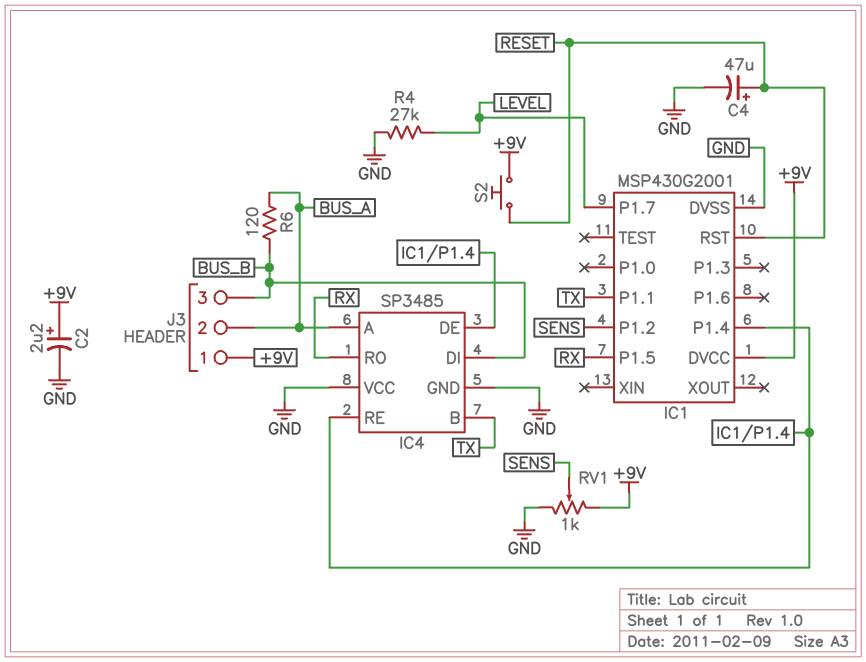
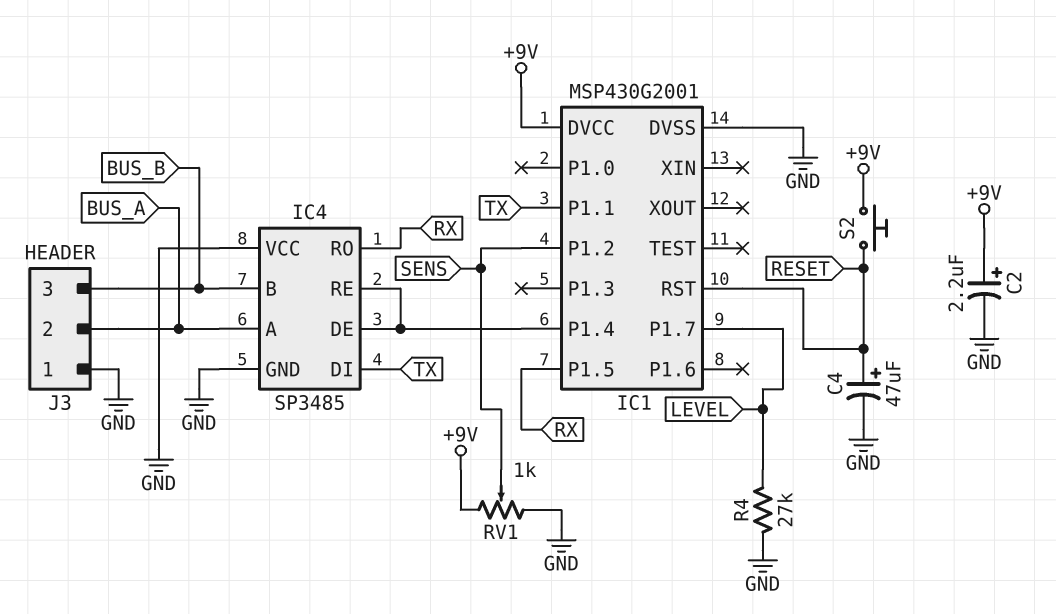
IC4 pin B: TX -> BUS_B
IC4 pin DI: BUS_B -> TX
J3 pin 1: +9V -> GND
R6: 120 (BUS_A, BUS_B) -> none

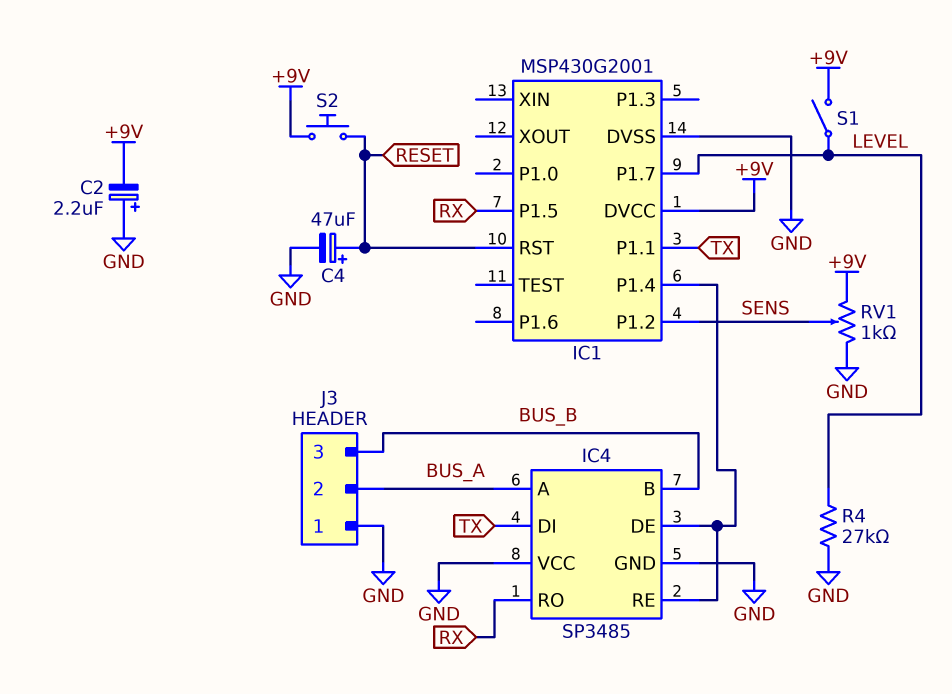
C2: 2.2uF (plus +9V, minus GND) -> 2.2uF (plus GND, minus +9V)
S1: none -> switch (+9V, LEVEL)

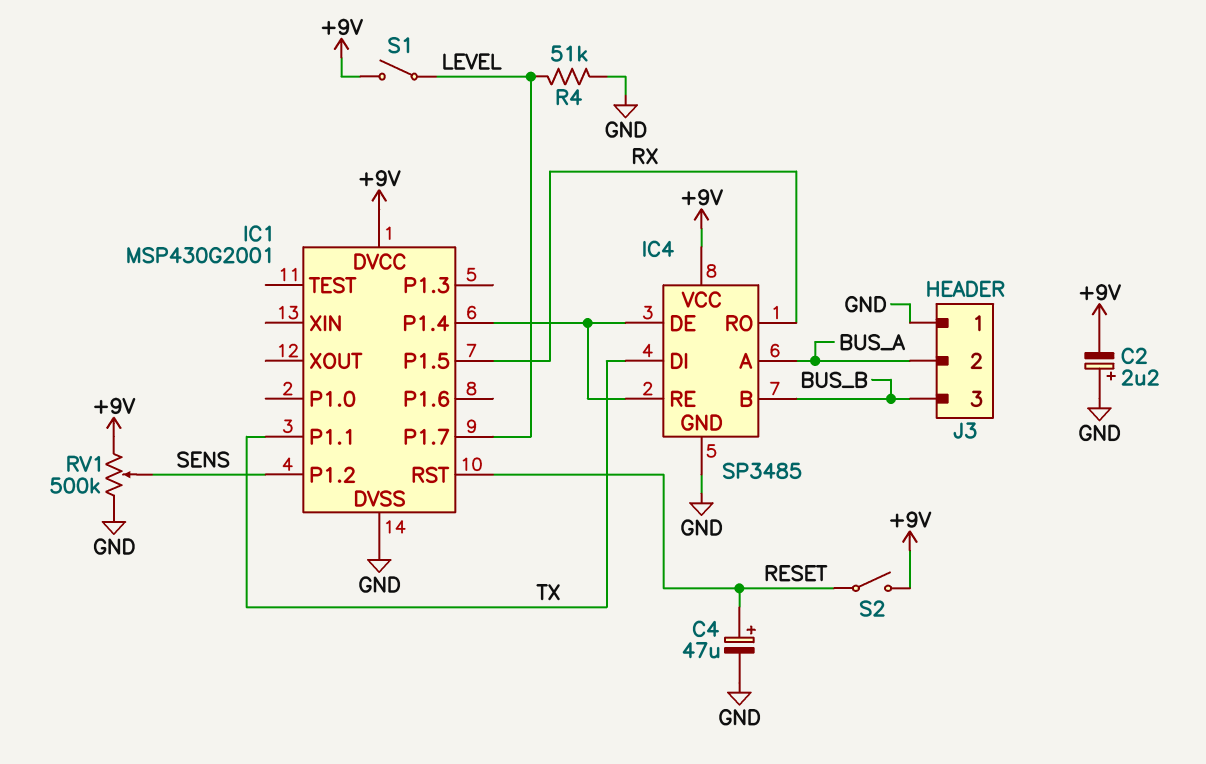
IC4 pin VCC: GND -> +9V
R4: 27k (GND, LEVEL) -> 51k (GND, LEVEL)
RV1: 1k (+9V, GND, wiper SENS) -> 500k (+9V, GND, wiper SENS)
S2: button (+9V, RESET) -> switch (+9V, RESET)

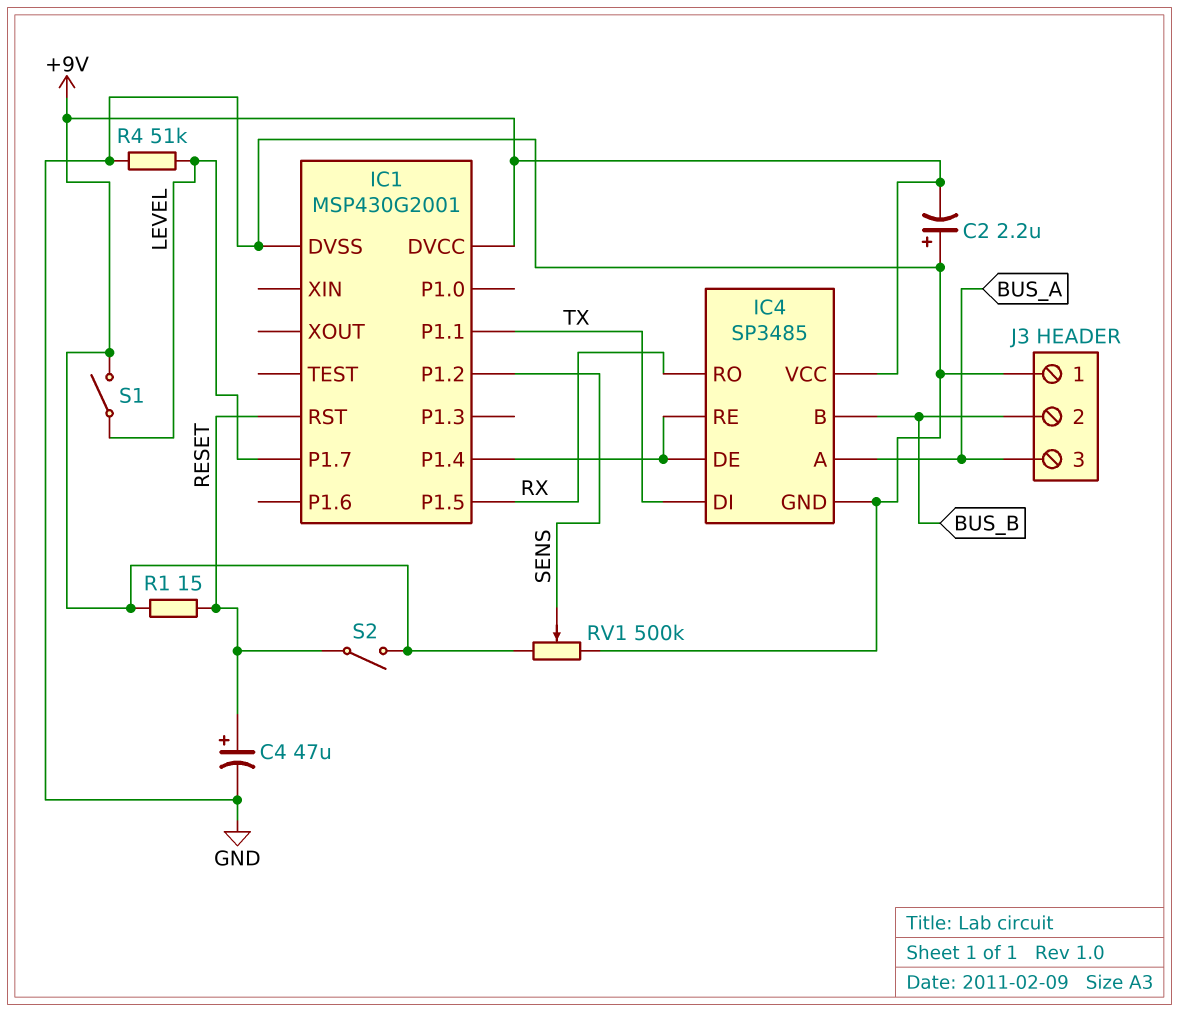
J3 pin 2: BUS_A -> BUS_B
J3 pin 3: BUS_B -> BUS_A
R1: none -> 15 (+9V, RESET)

